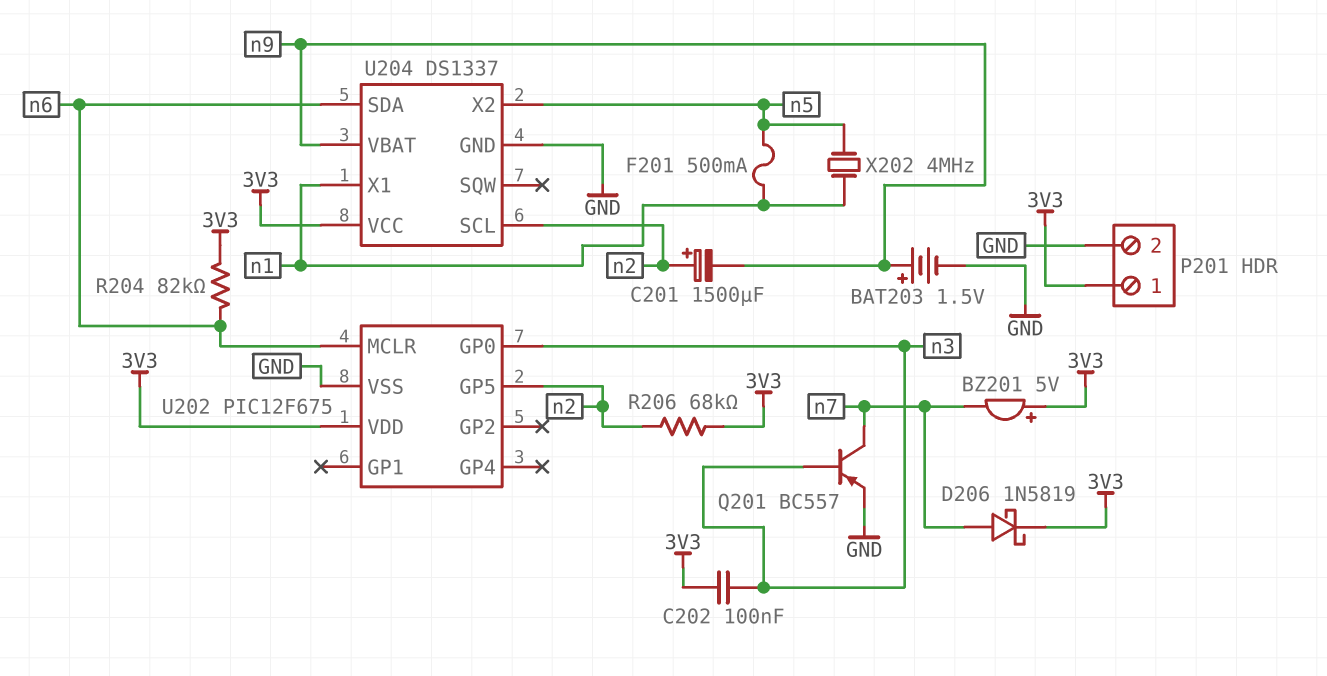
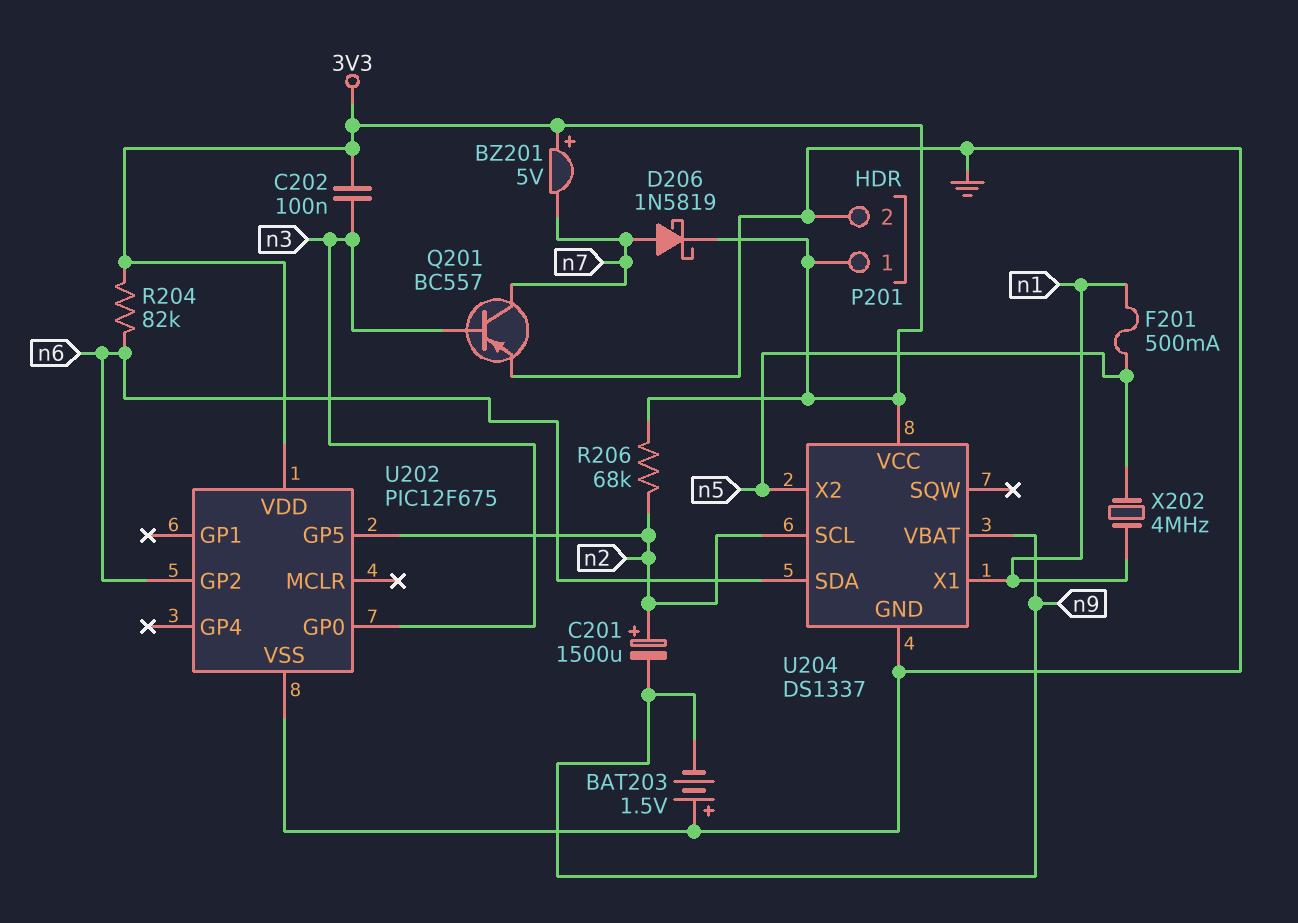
BAT203: 1.5V (plus n9, minus GND) -> 1.5V (plus GND, minus n9)
U202 pin GP2: none -> n6
U202 pin MCLR: n6 -> none

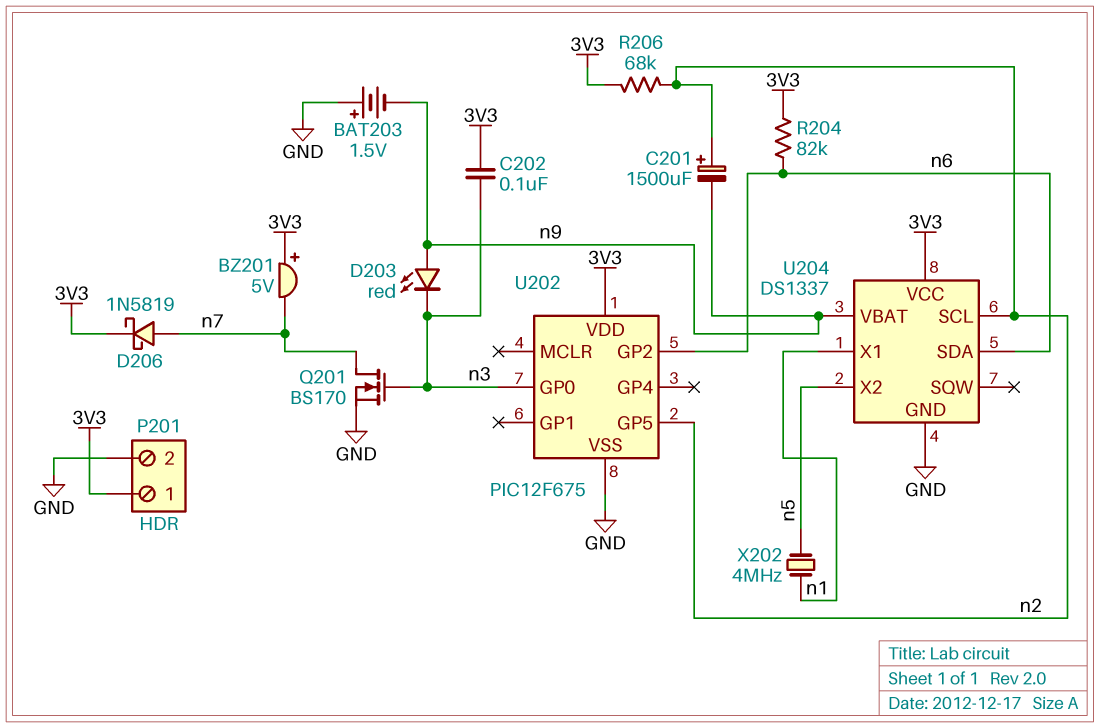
D203: none -> LED red (A n9, K n3)
F201: 500mA (n1, n5) -> none
Q201: PNP BC557 (B n3, C n7, E GND) -> NMOS BS170 (G n3, D n7, S GND)

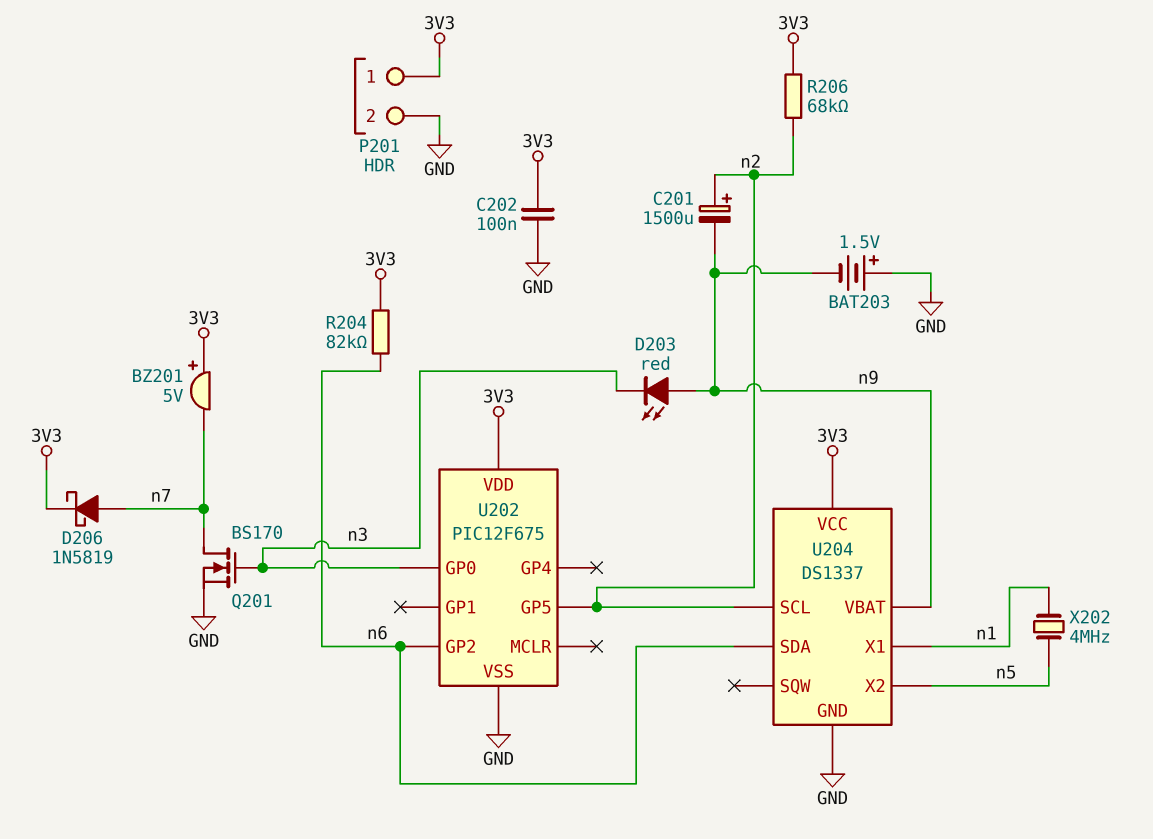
C202: 100nF (3V3, n3) -> 100nF (3V3, GND)

